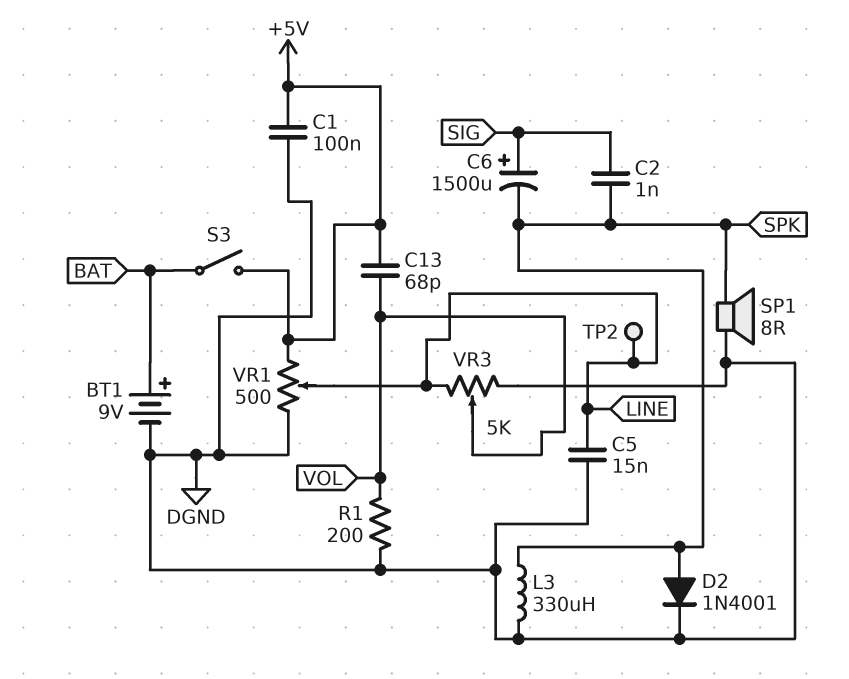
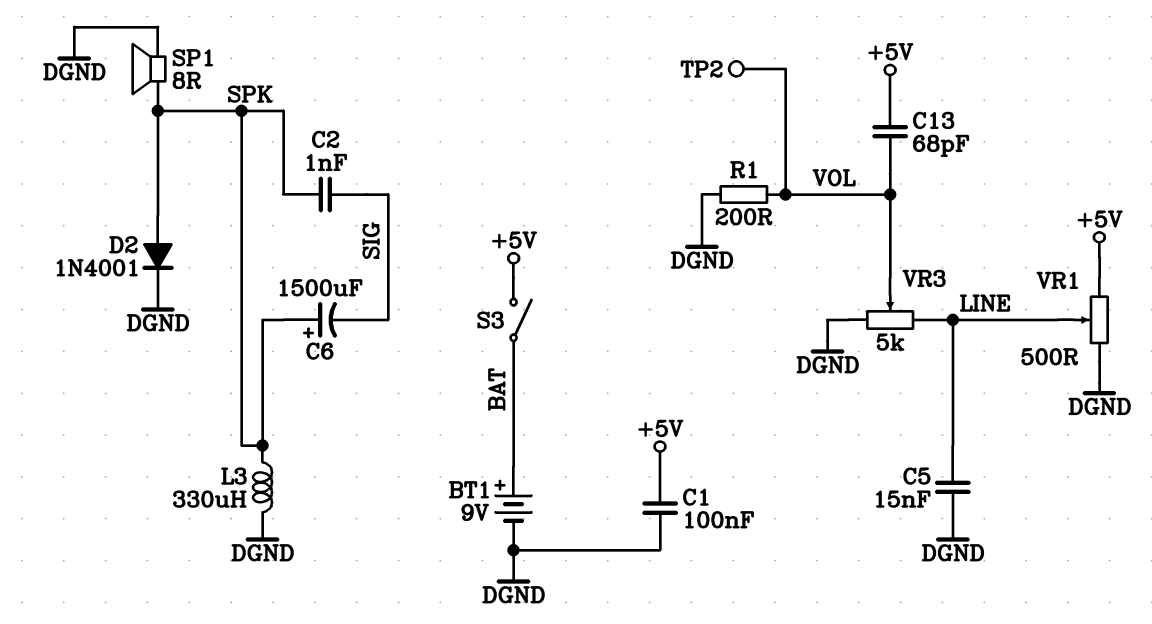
C6: 1500uF (plus SIG, minus SPK) -> 1500uF (plus SPK, minus SIG)
TP2: test point (LINE) -> test point (VOL)

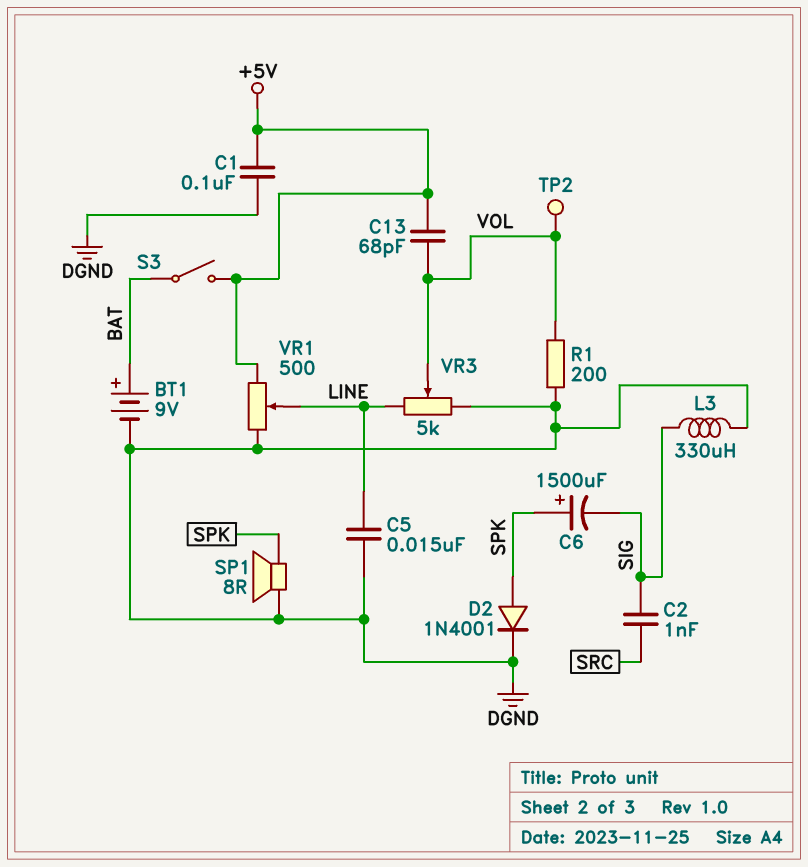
C2: 1nF (SIG, SPK) -> 1nF (SIG, SRC)
L3: 330uH (DGND, SPK) -> 330uH (DGND, SIG)

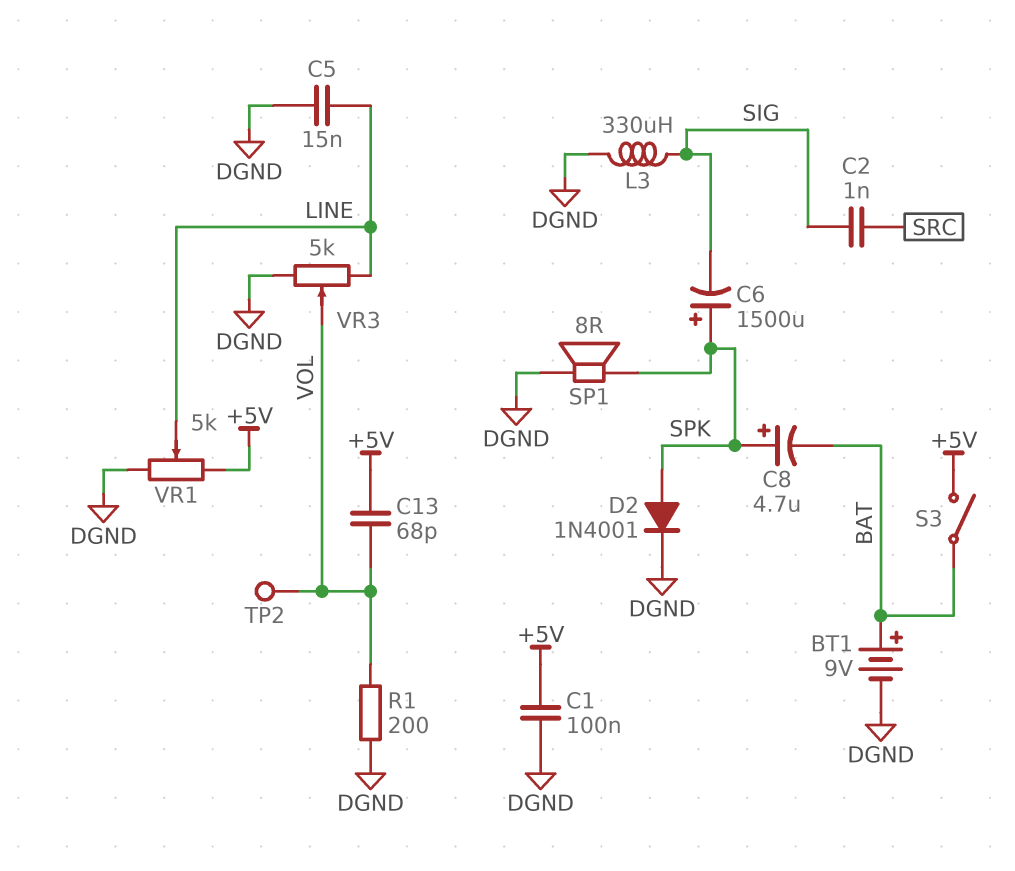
C8: none -> 4.7uF (plus SPK, minus BAT)
VR1: 500 (+5V, DGND, wiper LINE) -> 5k (+5V, DGND, wiper LINE)

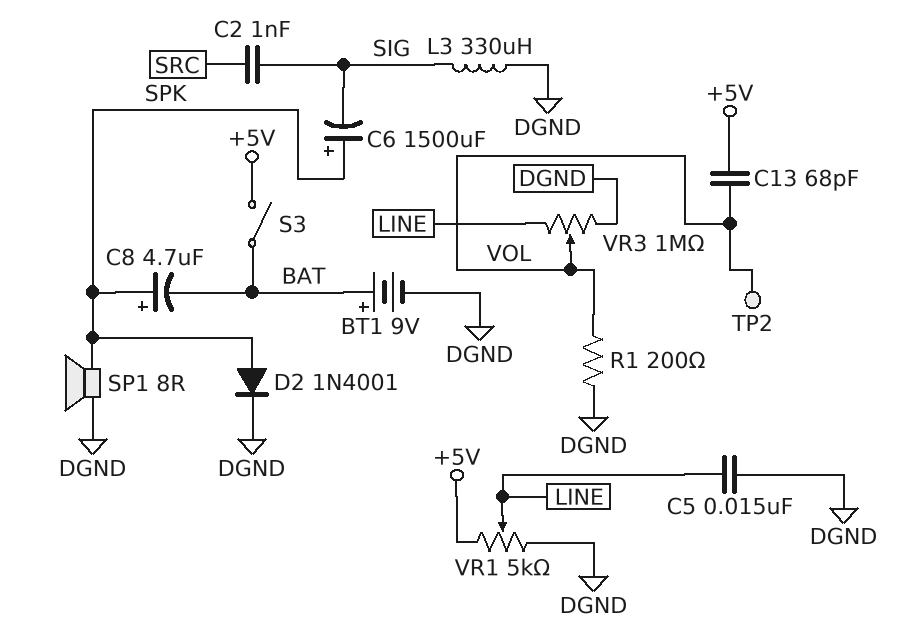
C1: 100nF (+5V, DGND) -> none
VR3: 5k (DGND, LINE, wiper VOL) -> 1M (DGND, LINE, wiper VOL)

